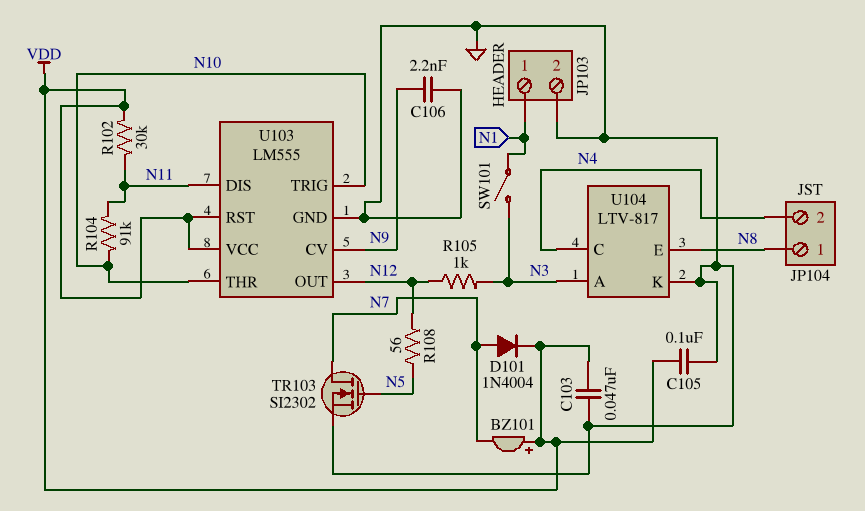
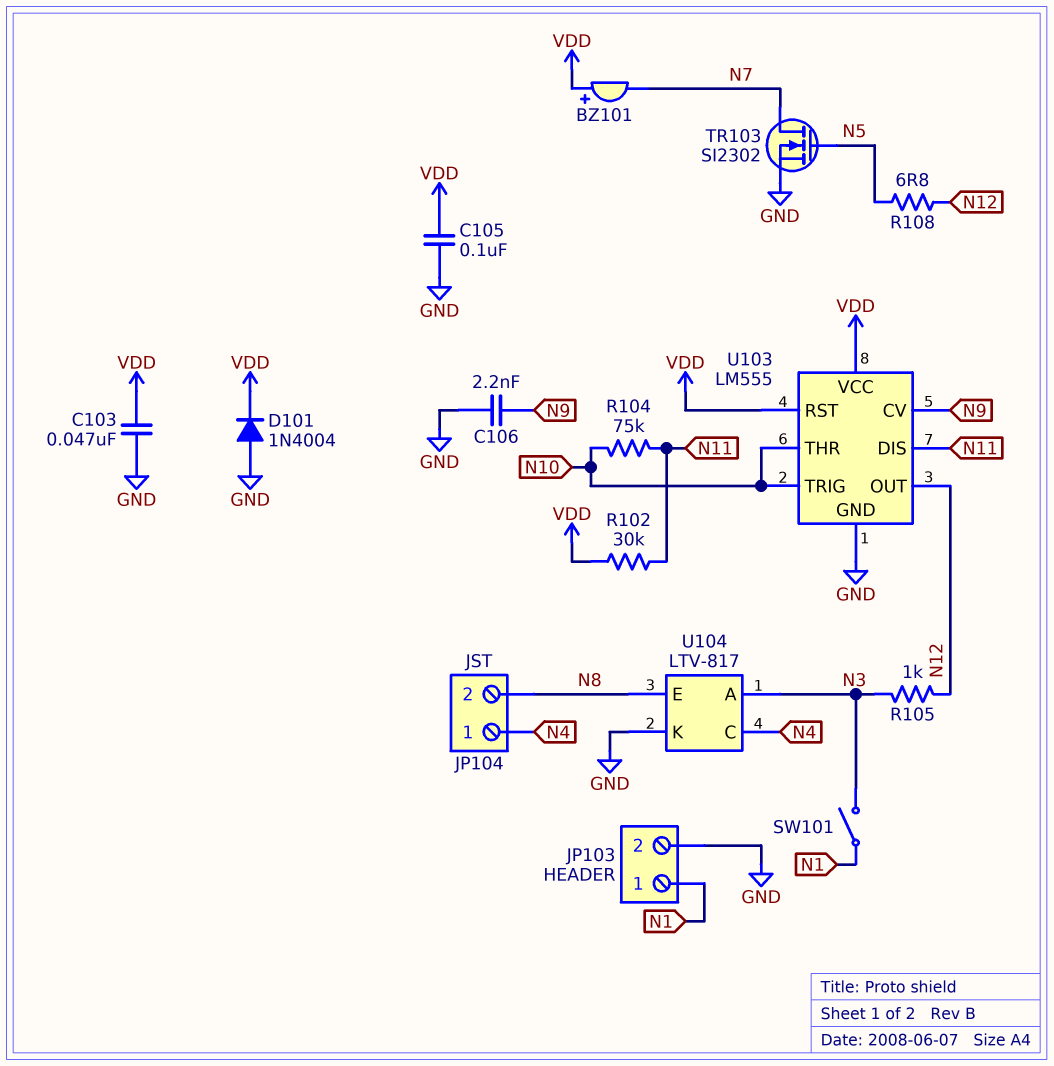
D101: diode 1N4004 (A N7, K VDD) -> diode 1N4004 (A GND, K VDD)
JP104 pin 1: N8 -> N4
JP104 pin 2: N4 -> N8
R104: 91k (N10, N11) -> 75k (N10, N11)
R108: 56 (N5, N12) -> 6.8 (N5, N12)

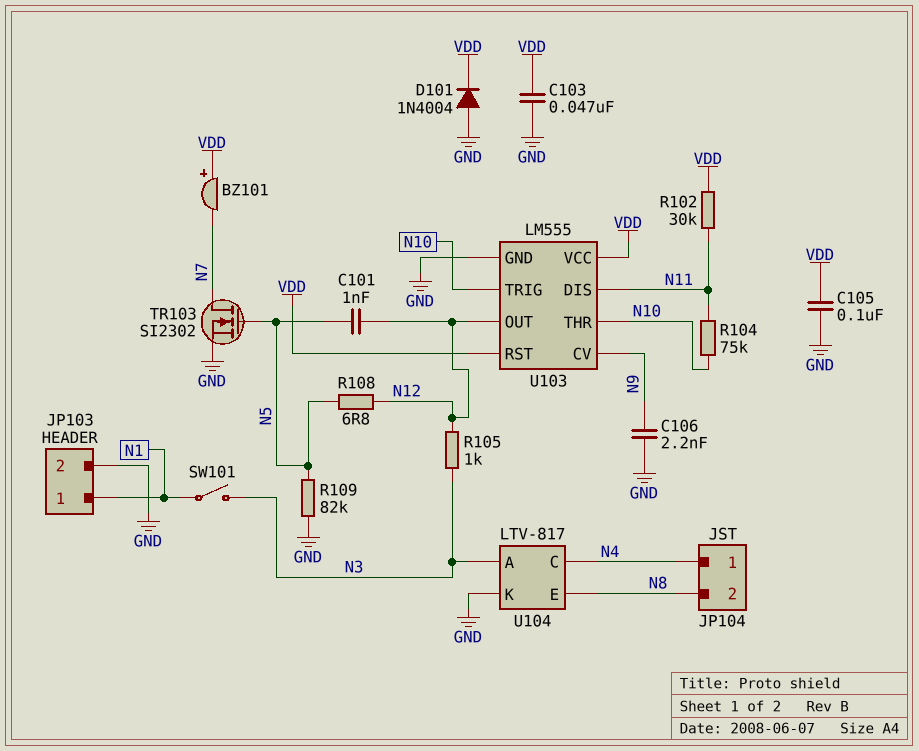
C101: none -> 1nF (N5, N12)
R109: none -> 82k (GND, N5)

